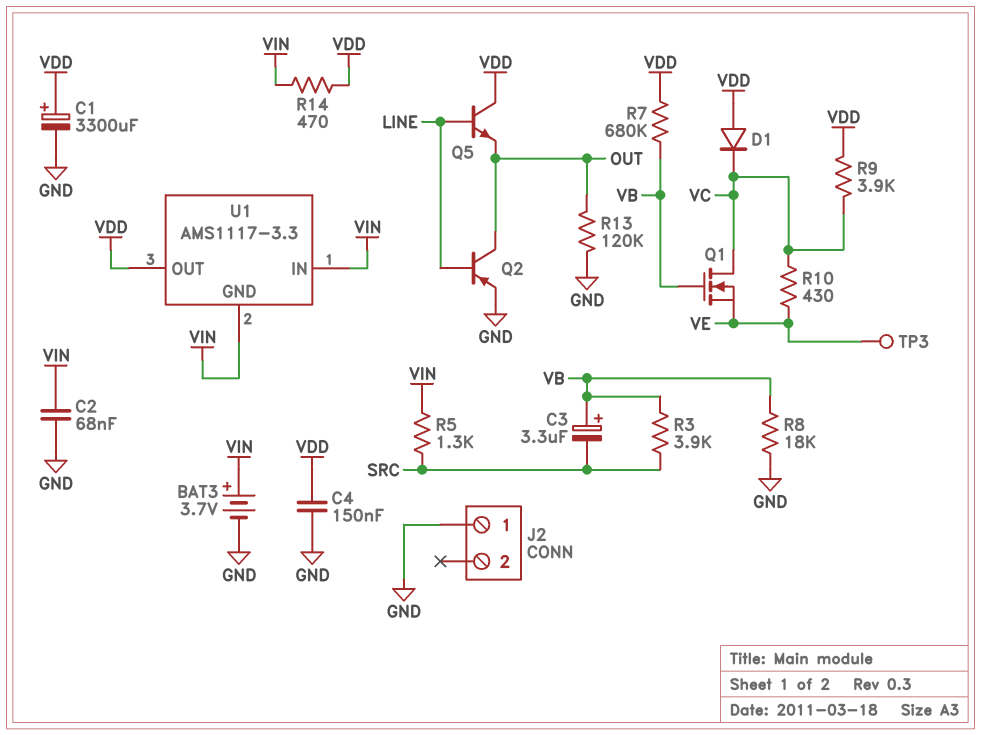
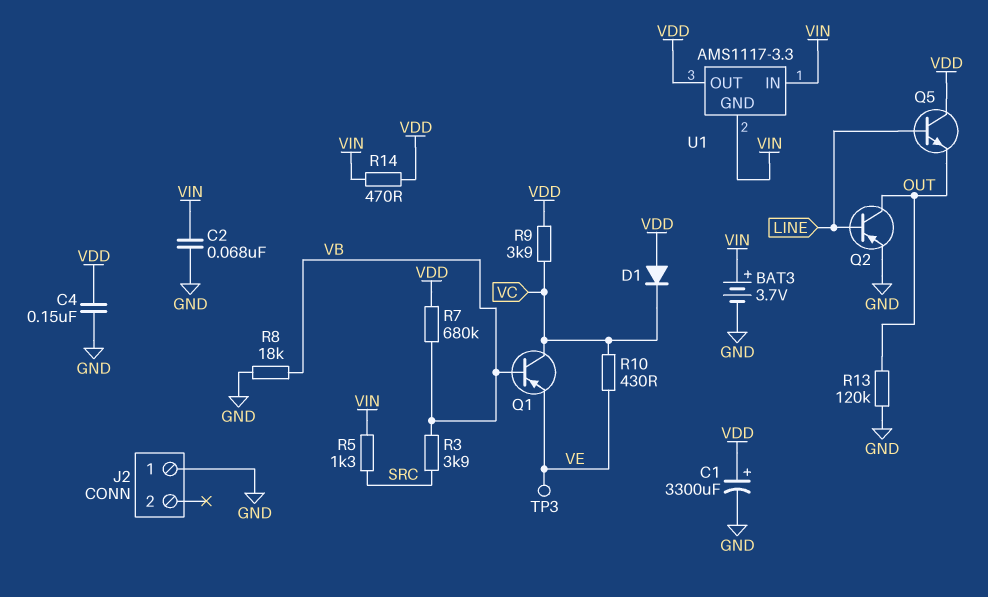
C3: 3.3uF (plus VB, minus SRC) -> none
Q1: NMOS (G VB, D VC, S VE) -> PNP (B VB, C VC, E VE)

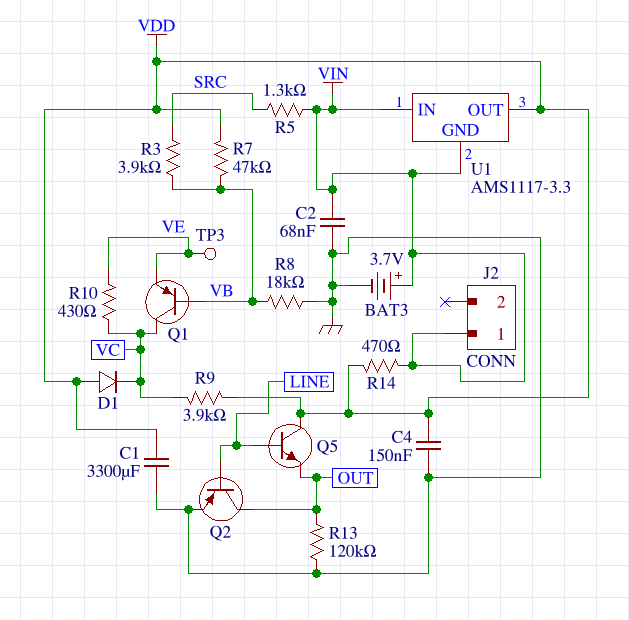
C1: 3300uF (plus VDD, minus GND) -> 3300uF (GND, VDD)
J2 pin 1: GND -> VIN
R7: 680k (VB, VDD) -> 47k (VB, VDD)

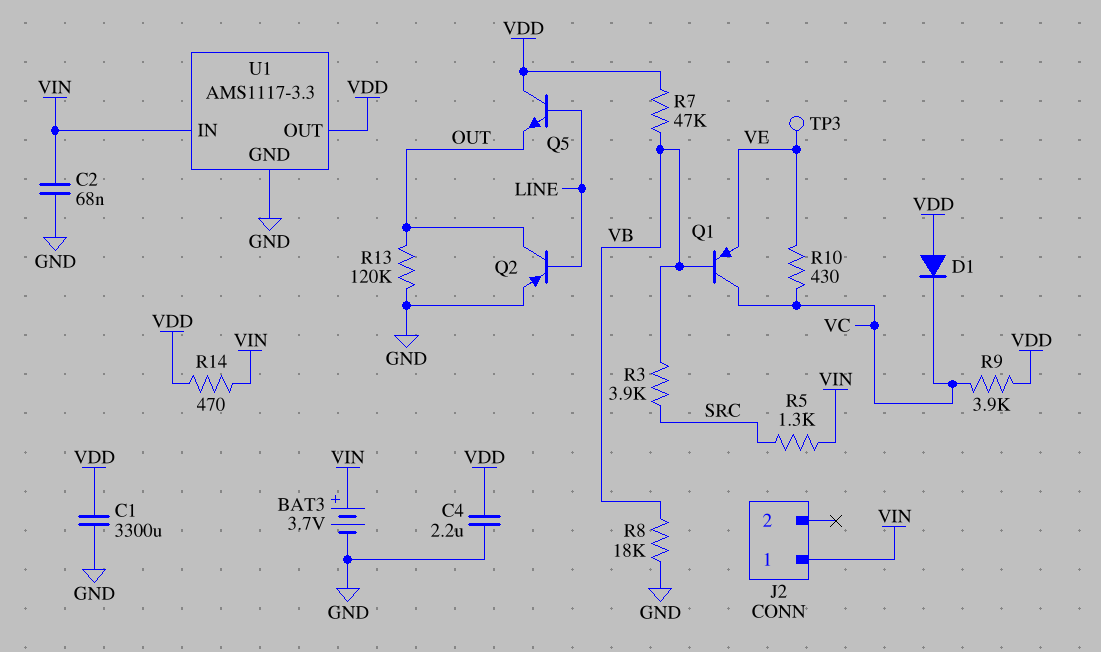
C4: 150nF (GND, VDD) -> 2.2uF (GND, VDD)
U1 pin GND: VIN -> GND

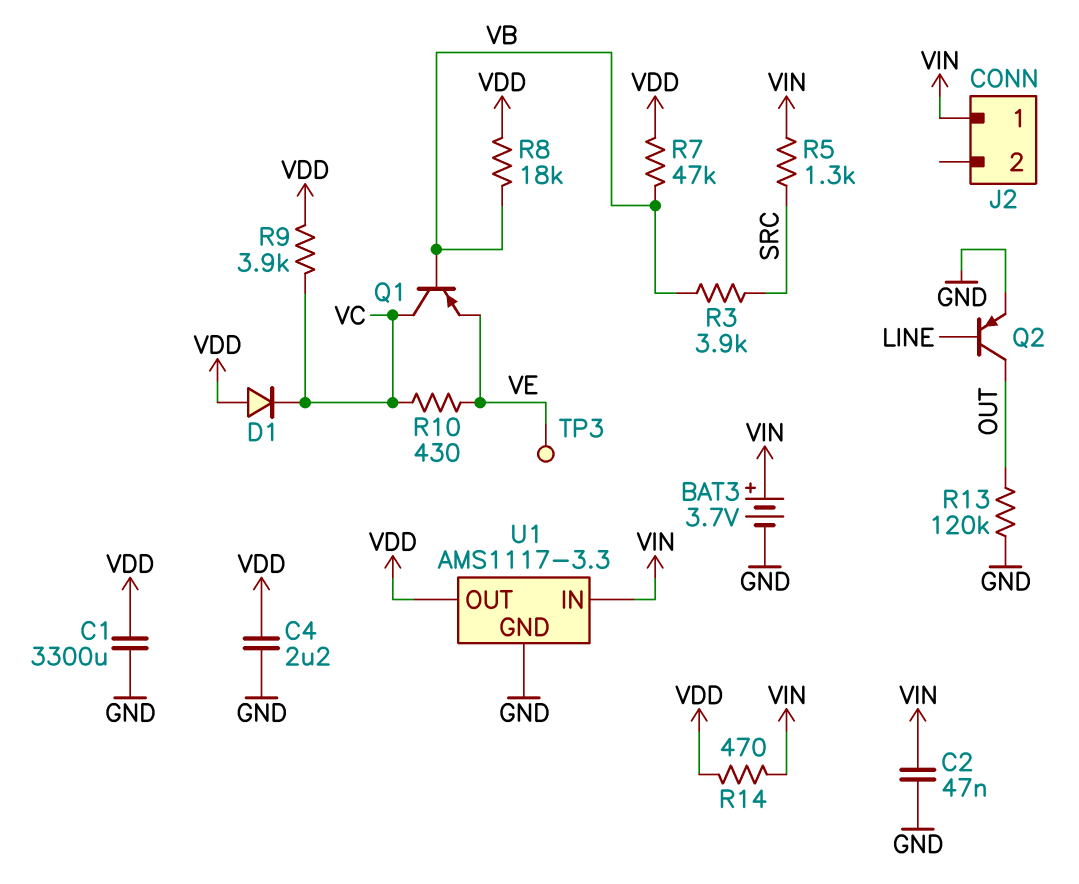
C2: 68nF (GND, VIN) -> 47nF (GND, VIN)
Q5: NPN (B LINE, C VDD, E OUT) -> none
R8: 18k (GND, VB) -> 18k (VB, VDD)

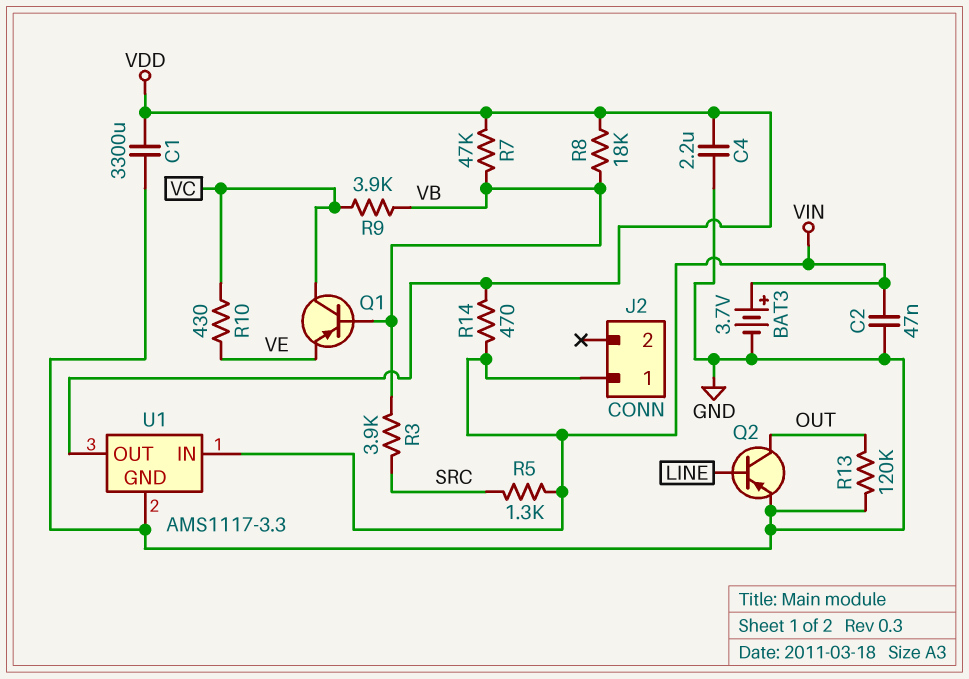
D1: diode (A VDD, K VC) -> none
R9: 3.9k (VC, VDD) -> 3.9k (VB, VC)
TP3: test point (VE) -> none

